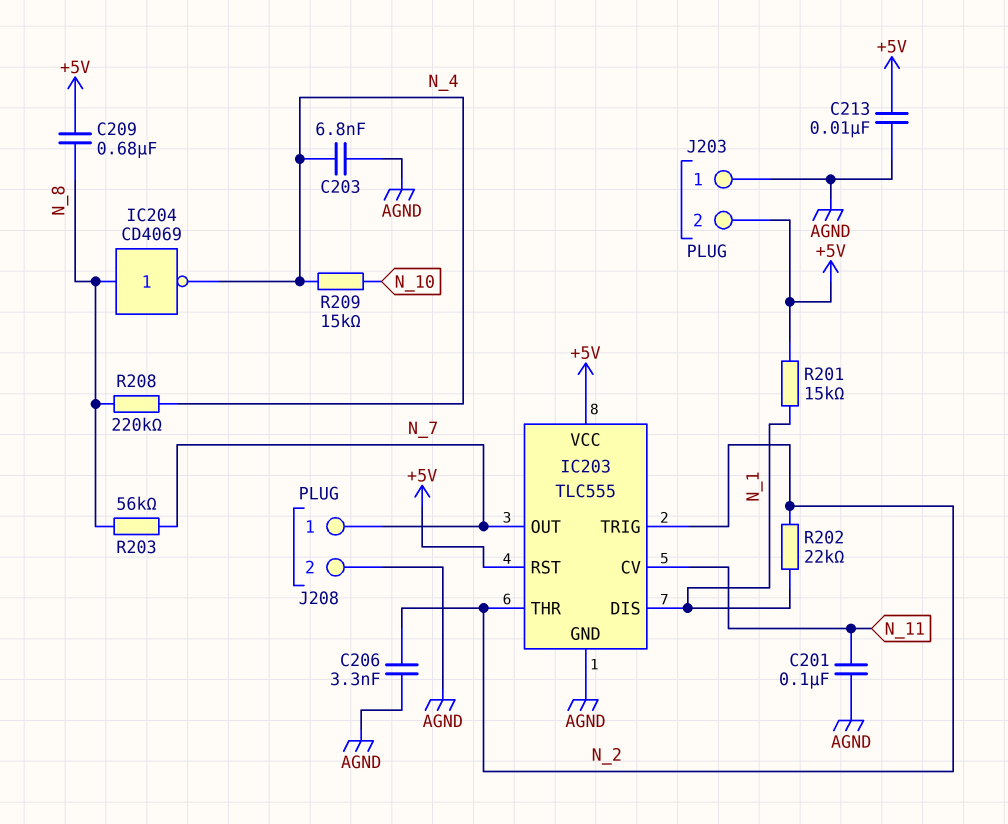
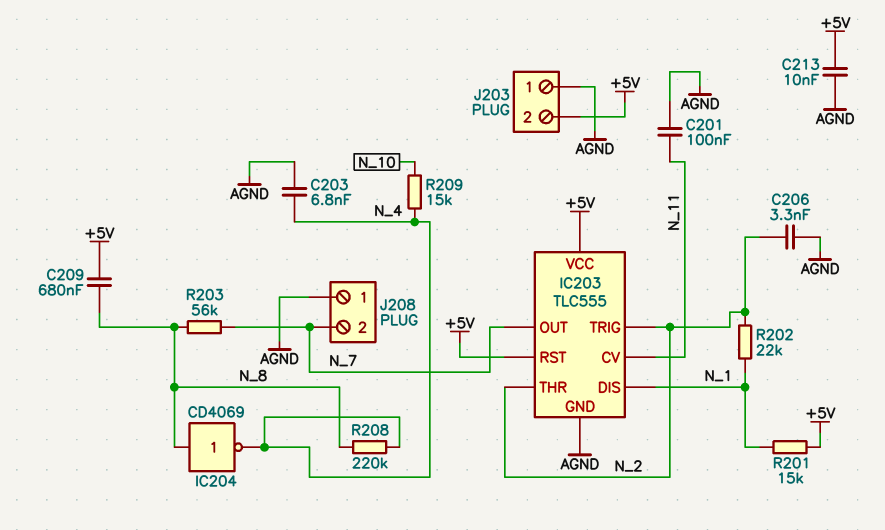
J208 pin 1: N_7 -> AGND
J208 pin 2: AGND -> N_7

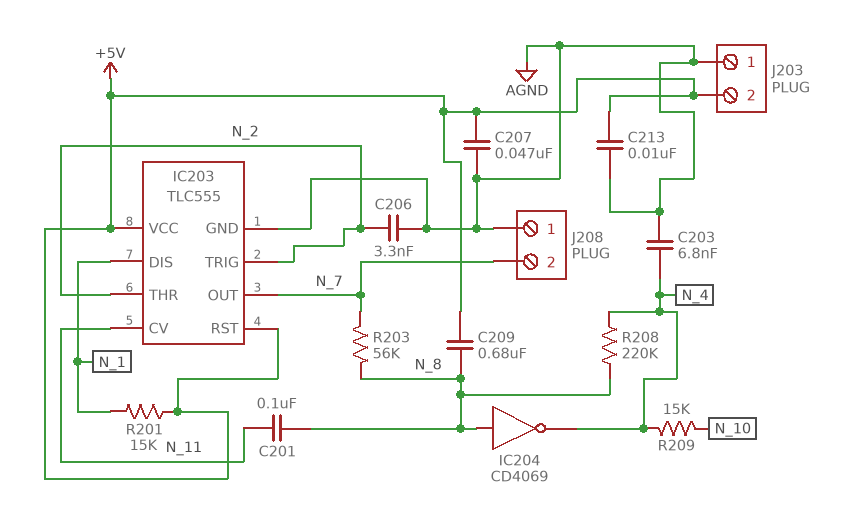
C201: 100nF (AGND, N_11) -> 100nF (N_8, N_11)
C207: none -> 47nF (+5V, AGND)
R202: 22k (N_1, N_2) -> none

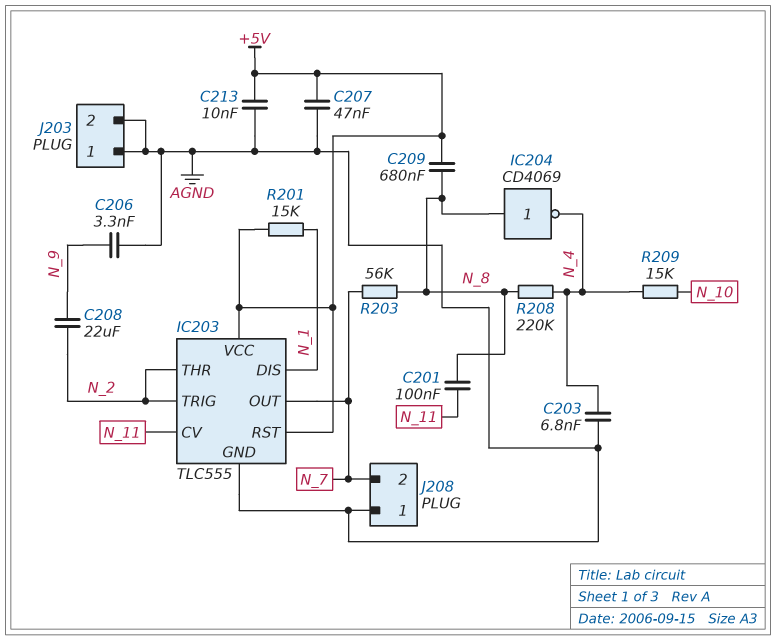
C206: 3.3nF (AGND, N_2) -> 3.3nF (AGND, N_9)
C208: none -> 22uF (N_2, N_9)
J203 pin 2: +5V -> AGND

